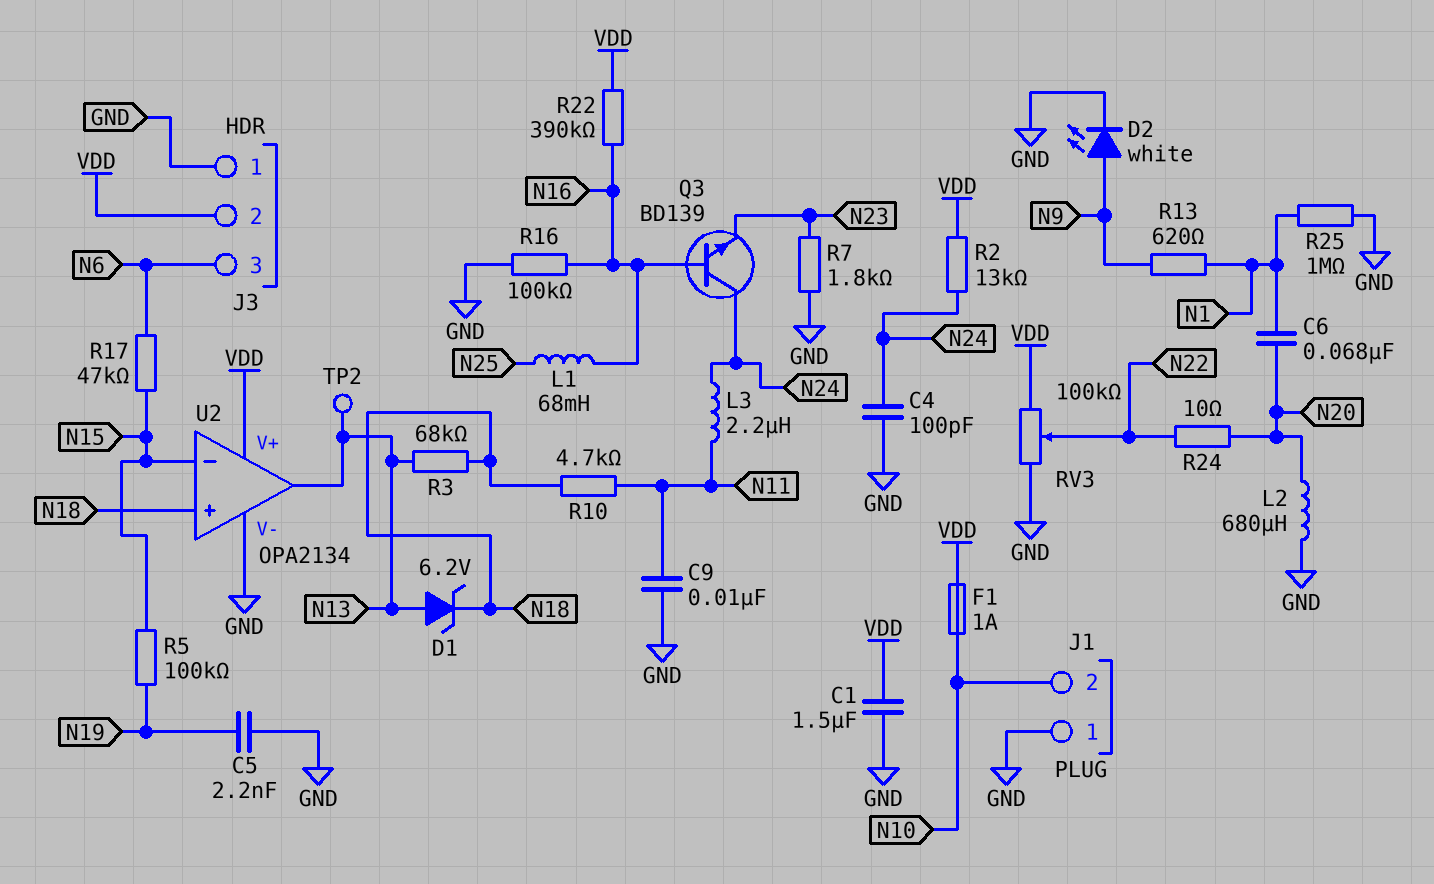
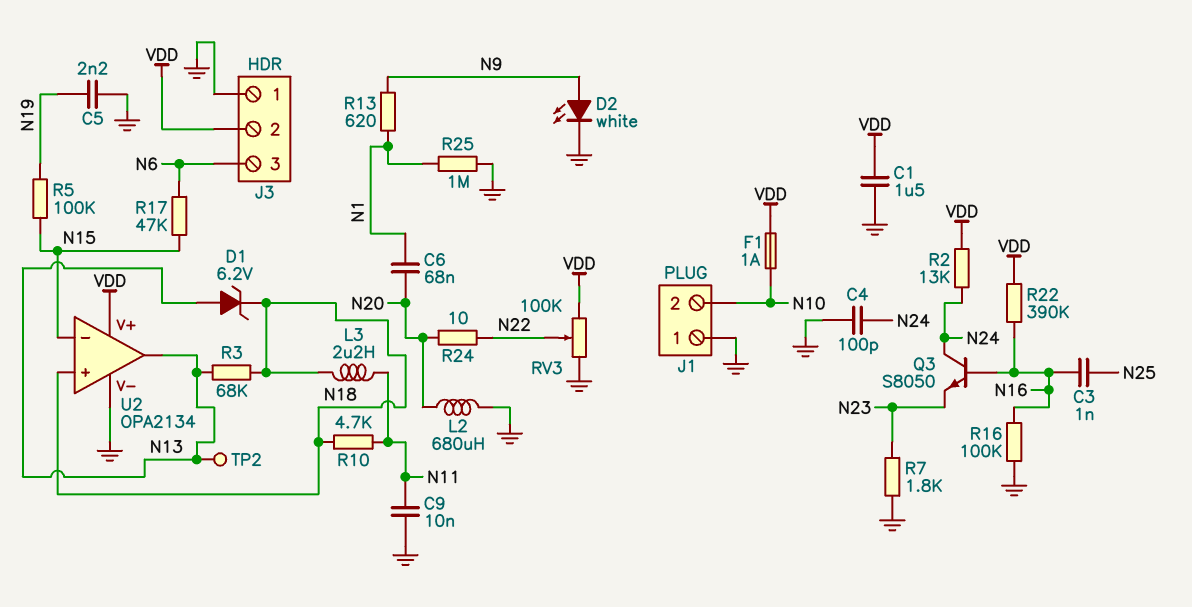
C3: none -> 1nF (N16, N25)
L1: 68mH (N16, N25) -> none
L3: 2.2uH (N11, N24) -> 2.2uH (N11, N18)
Q3: NPN BD139 (B N16, C N24, E N23) -> NPN S8050 (B N16, C N24, E N23)

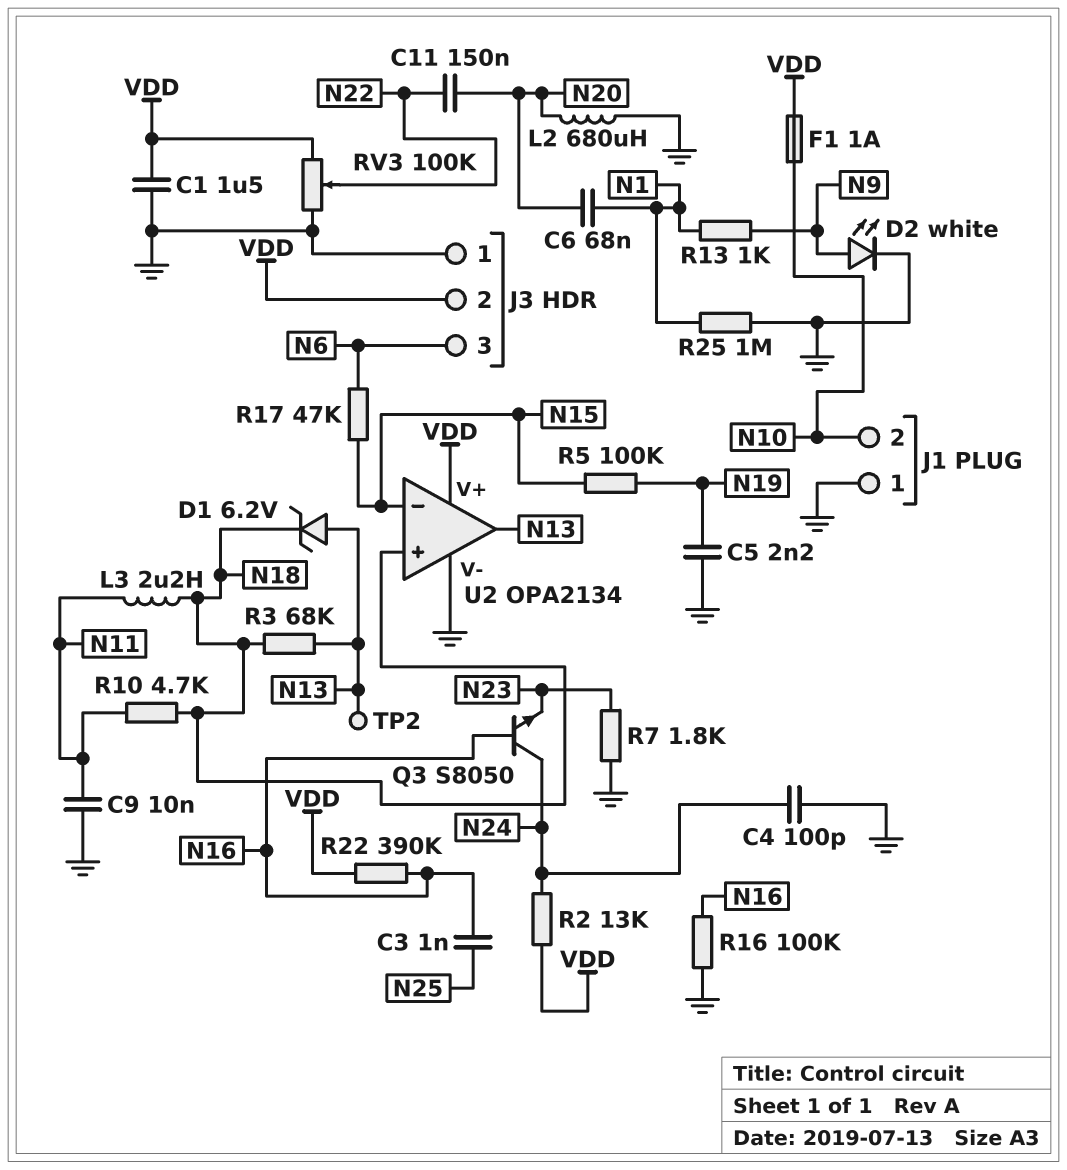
C11: none -> 150nF (N20, N22)
R13: 620 (N1, N9) -> 1k (N1, N9)
R24: 10 (N20, N22) -> none

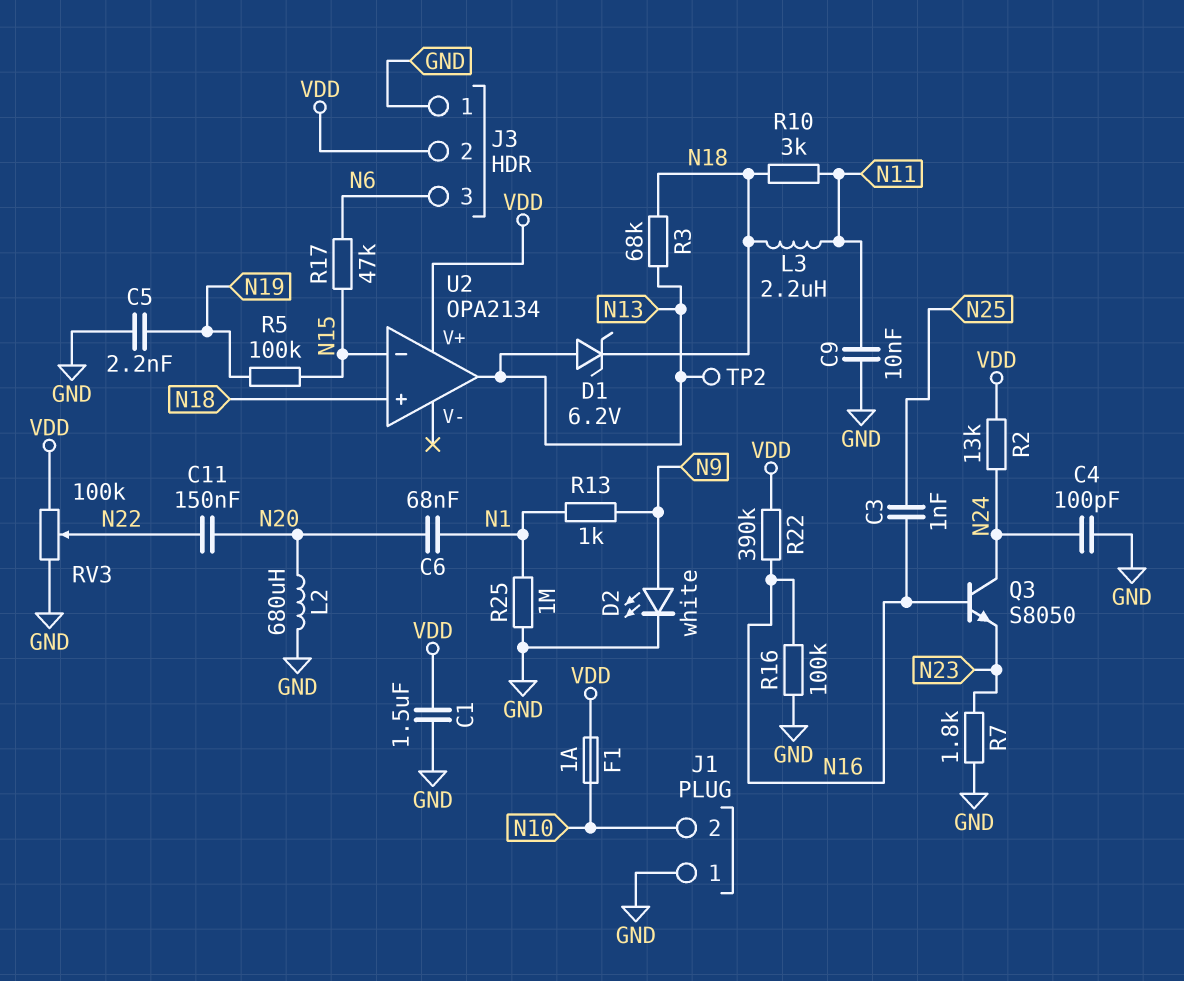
R10: 4.7k (N11, N18) -> 3k (N11, N18)
U2 pin V-: GND -> none

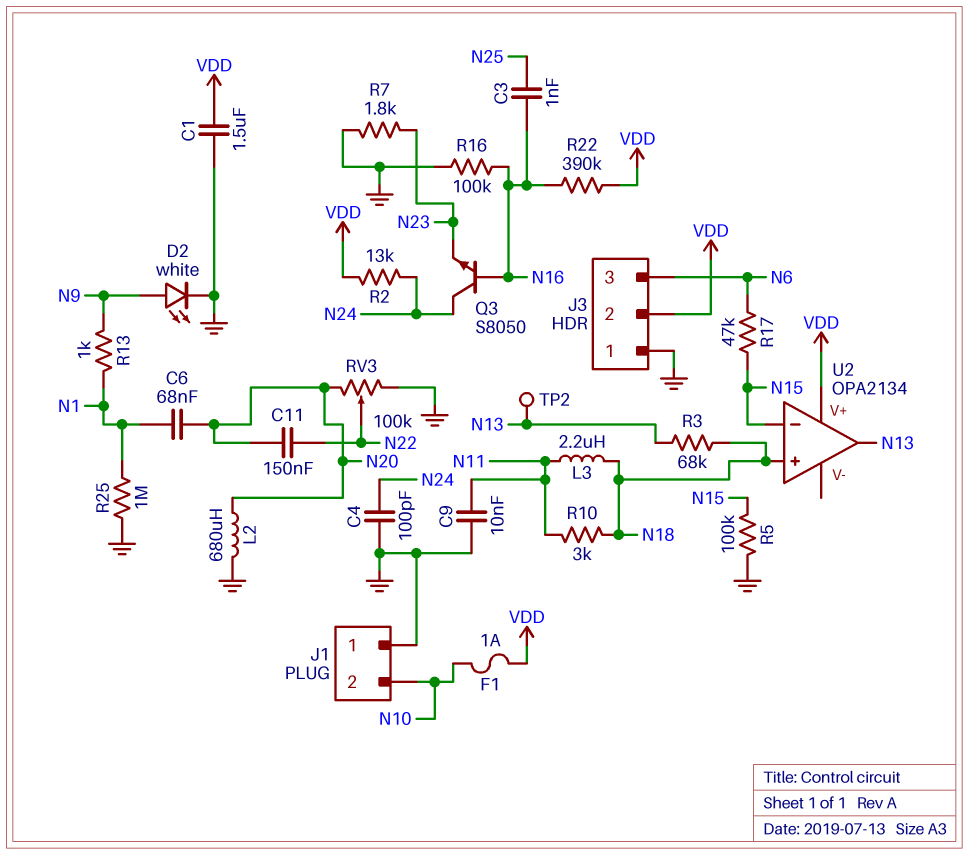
C5: 2.2nF (GND, N19) -> none
D1: zener 6.2V (A N13, K N18) -> none
R5: 100k (N15, N19) -> 100k (GND, N15)
RV3: 100k (GND, VDD, wiper N22) -> 100k (GND, N20, wiper N22)

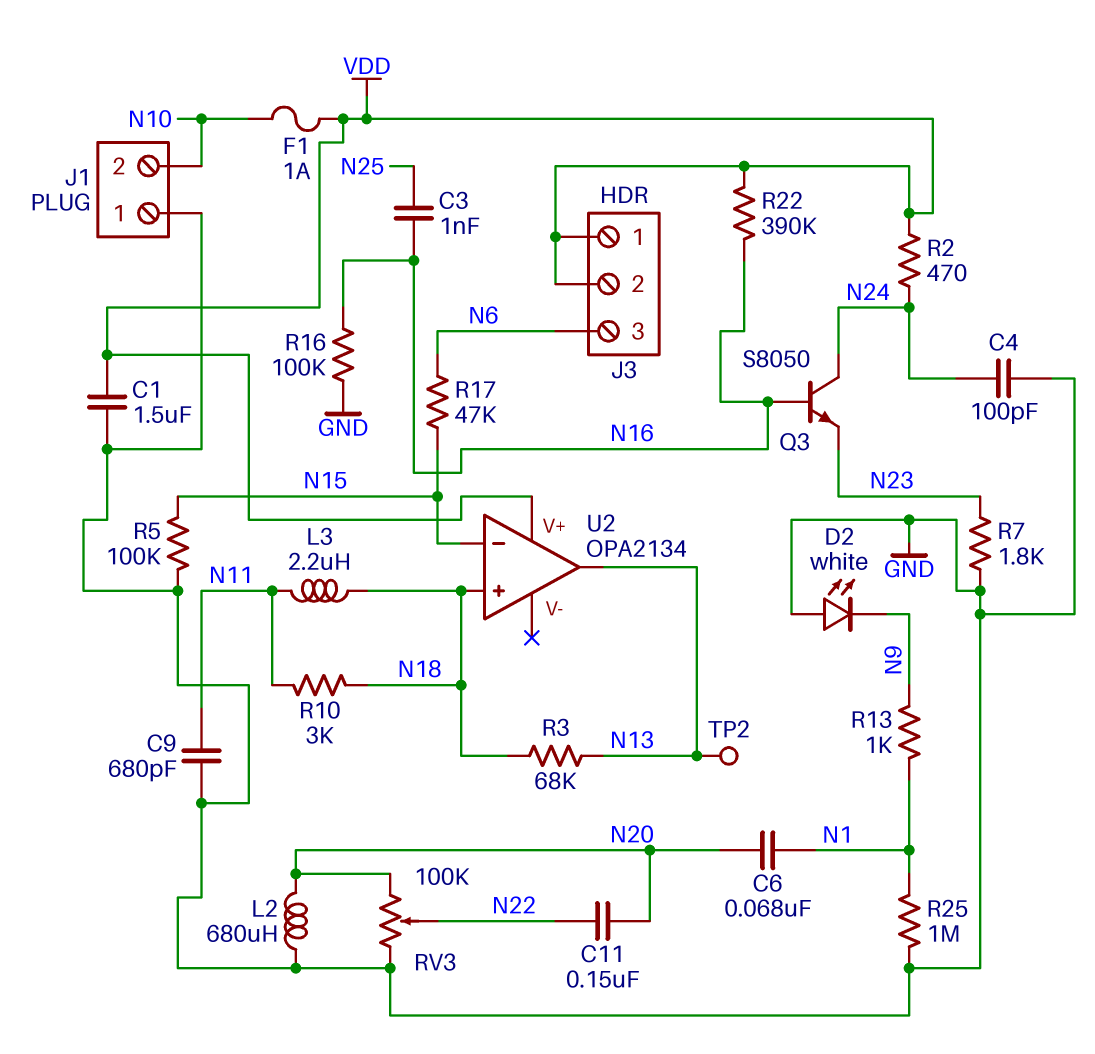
C9: 10nF (GND, N11) -> 680pF (GND, N11)
D2: LED white (A N9, K GND) -> LED white (A GND, K N9)
J3 pin 1: GND -> VDD
R2: 13k (N24, VDD) -> 470 (N24, VDD)

